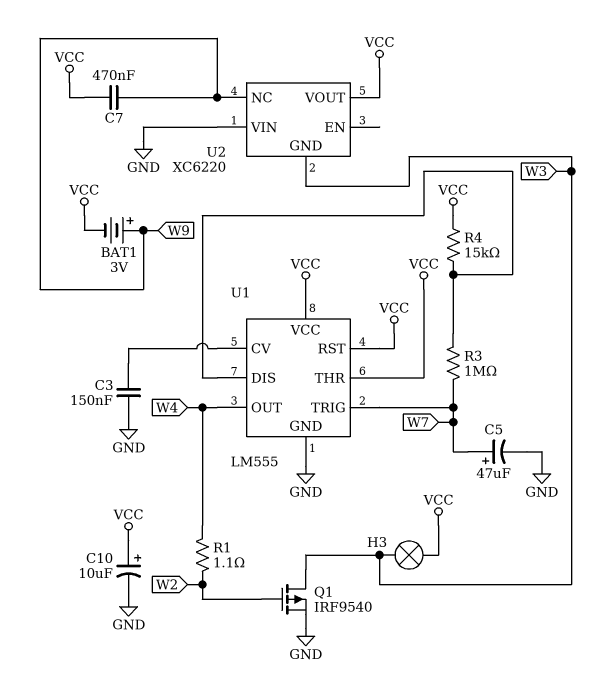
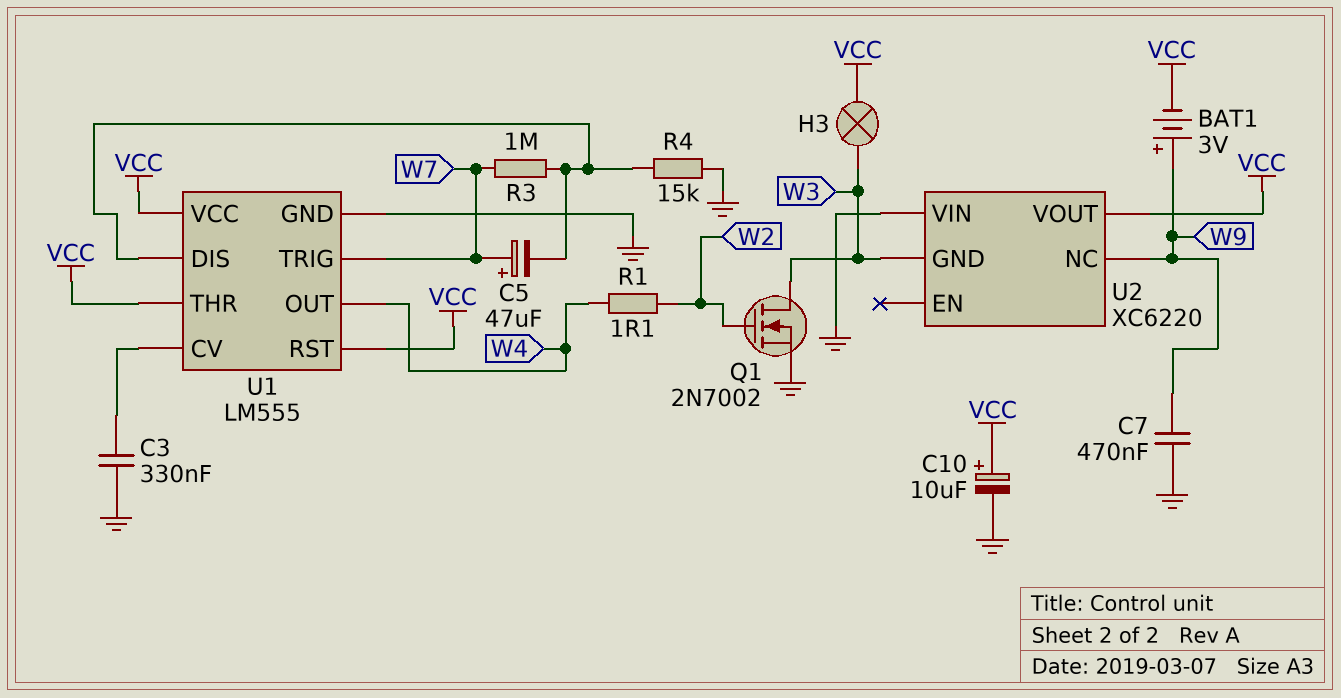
C3: 150nF (GND, U1/CV) -> 330nF (GND, U1/CV)
C5: 47uF (plus W7, minus GND) -> 47uF (plus W7, minus U1/DIS)
C7: 470nF (VCC, W9) -> 470nF (GND, W9)
Q1: PMOS IRF9540 (G W2, D W3, S GND) -> NMOS 2N7002 (G W2, D W3, S GND)
R4: 15k (U1/DIS, VCC) -> 15k (GND, U1/DIS)

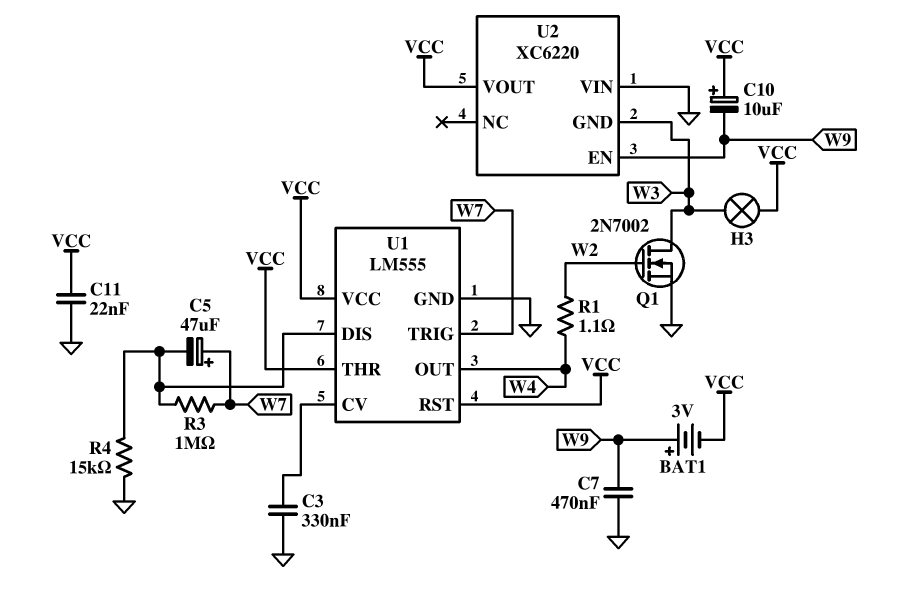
C10: 10uF (plus VCC, minus GND) -> 10uF (plus VCC, minus W9)
C11: none -> 22nF (GND, VCC)
U2 pin EN: none -> W9
U2 pin NC: W9 -> none

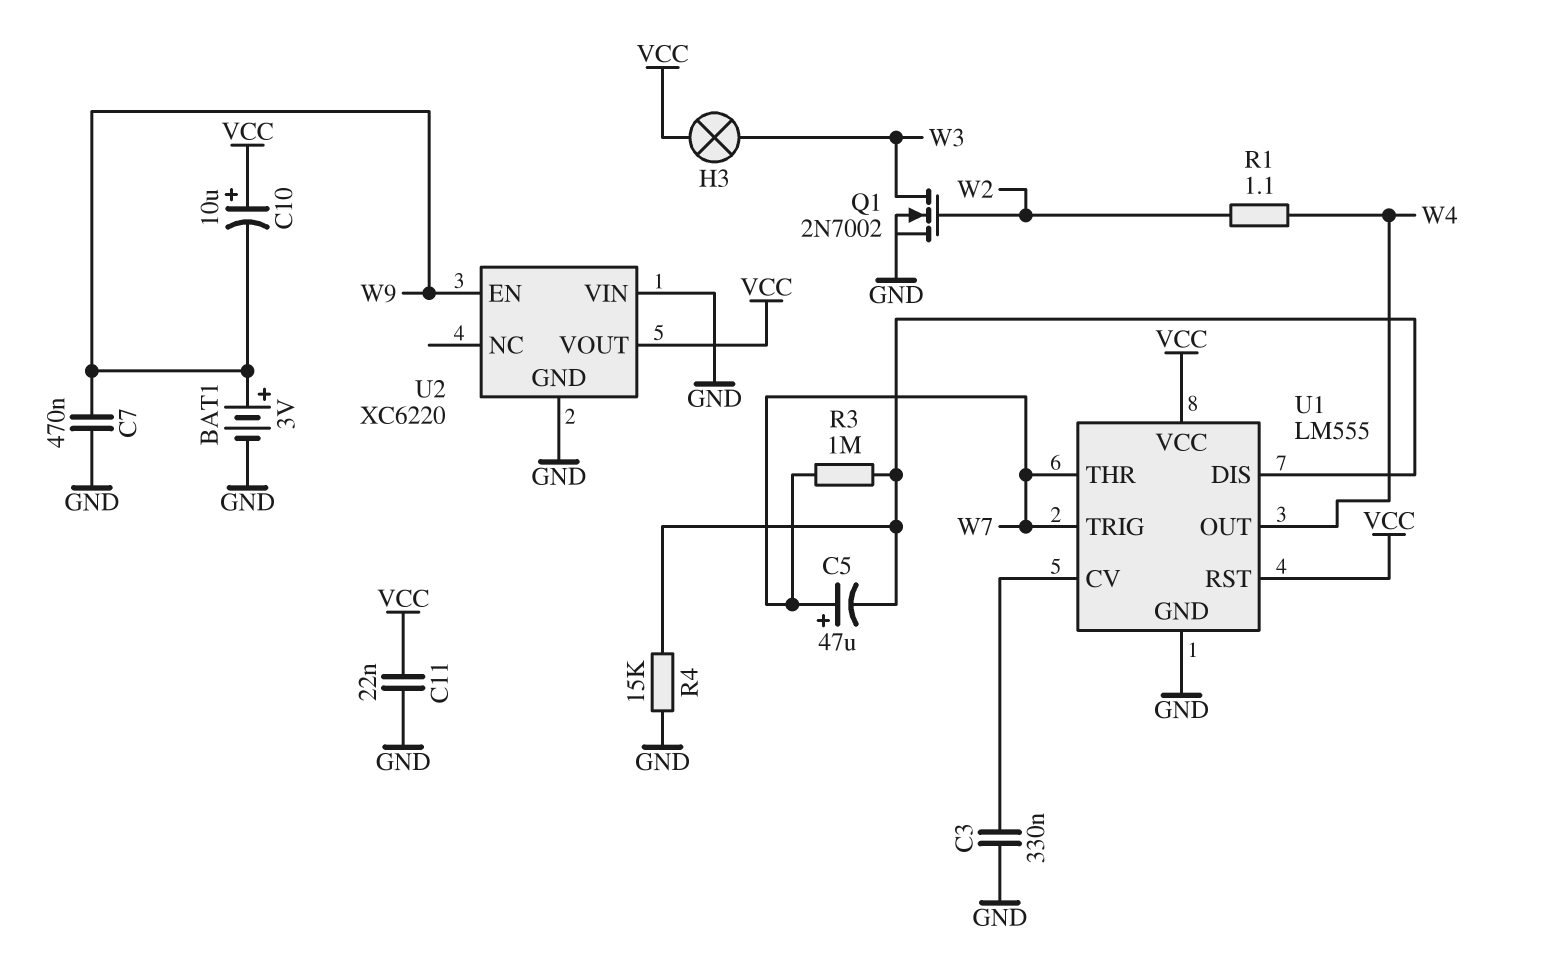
BAT1: 3V (plus W9, minus VCC) -> 3V (plus W9, minus GND)
U1 pin THR: VCC -> W7
U2 pin GND: W3 -> GND

